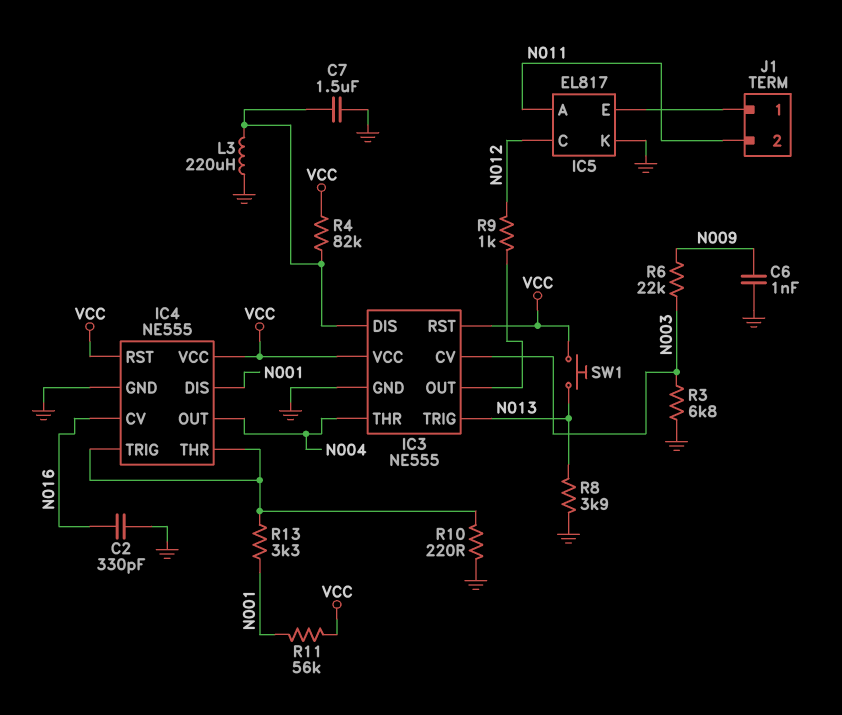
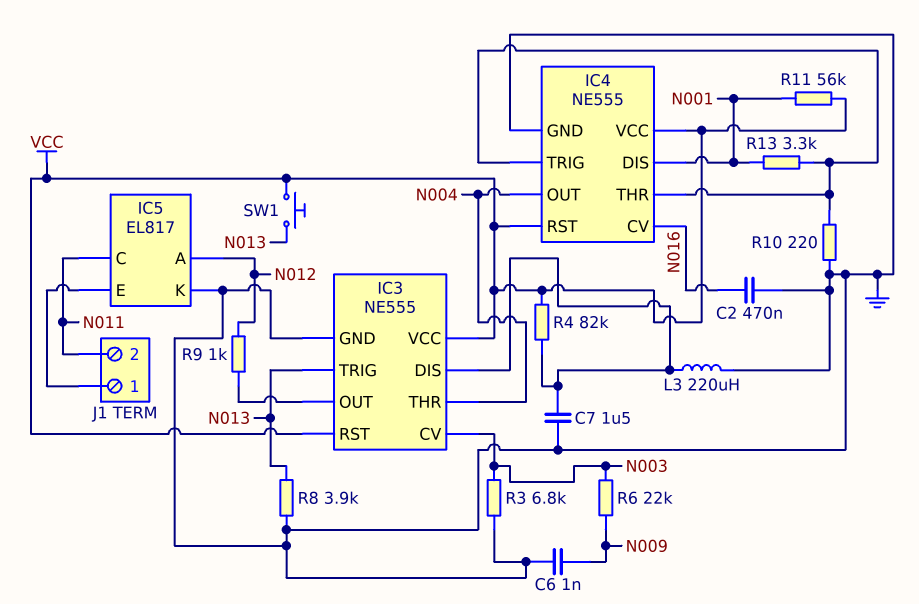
C2: 330pF (GND, N016) -> 470nF (GND, N016)
IC5 pin A: N011 -> N012
IC5 pin C: N012 -> N011

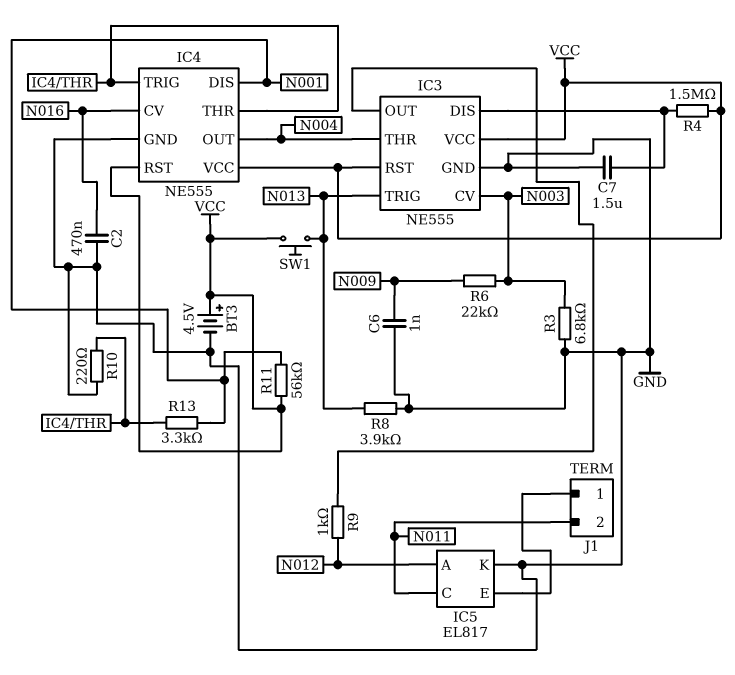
BT3: none -> 4.5V (plus VCC, minus GND)
L3: 220uH (GND, IC3/DIS) -> none
R4: 82k (IC3/DIS, VCC) -> 1.5M (IC3/DIS, VCC)

